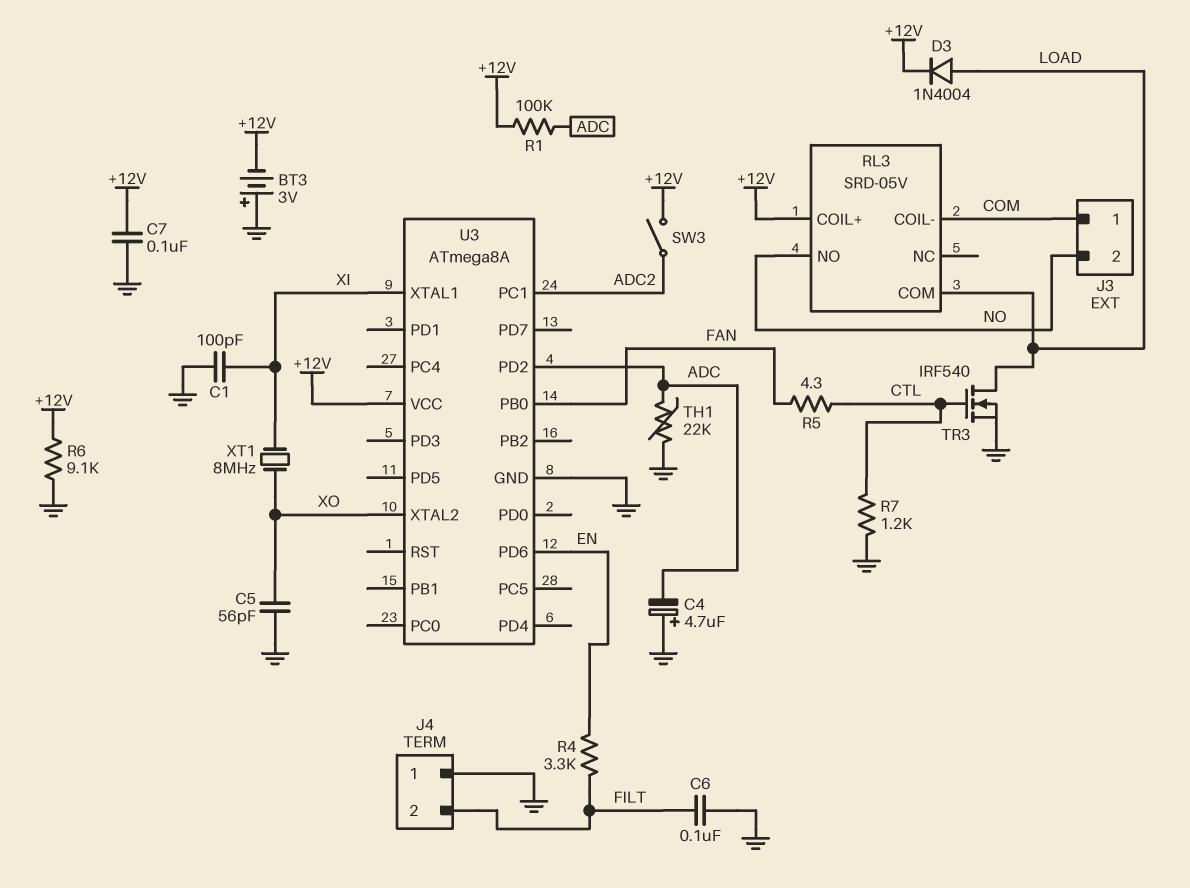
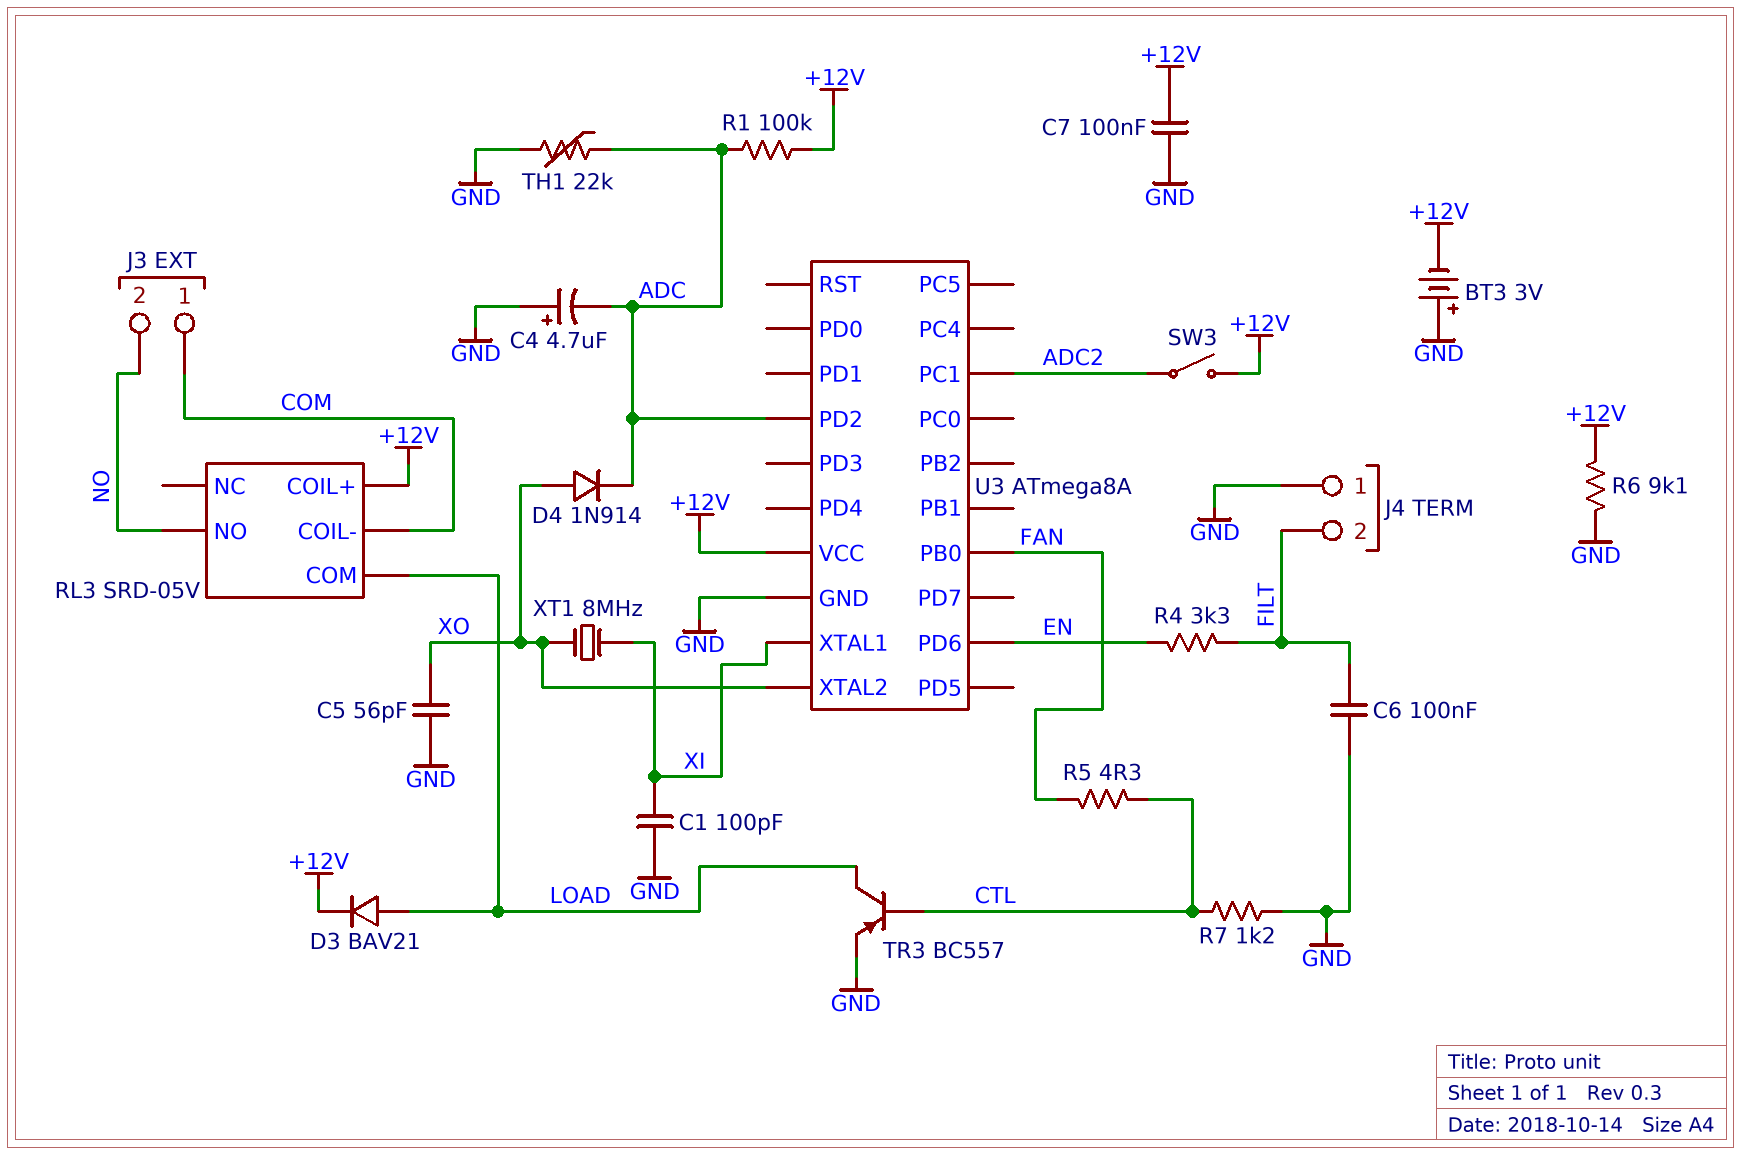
D3: diode 1N4004 (A LOAD, K +12V) -> diode BAV21 (A LOAD, K +12V)
D4: none -> diode 1N914 (A XO, K ADC)
TR3: NMOS IRF540 (G CTL, D LOAD, S GND) -> PNP BC557 (B CTL, C LOAD, E GND)

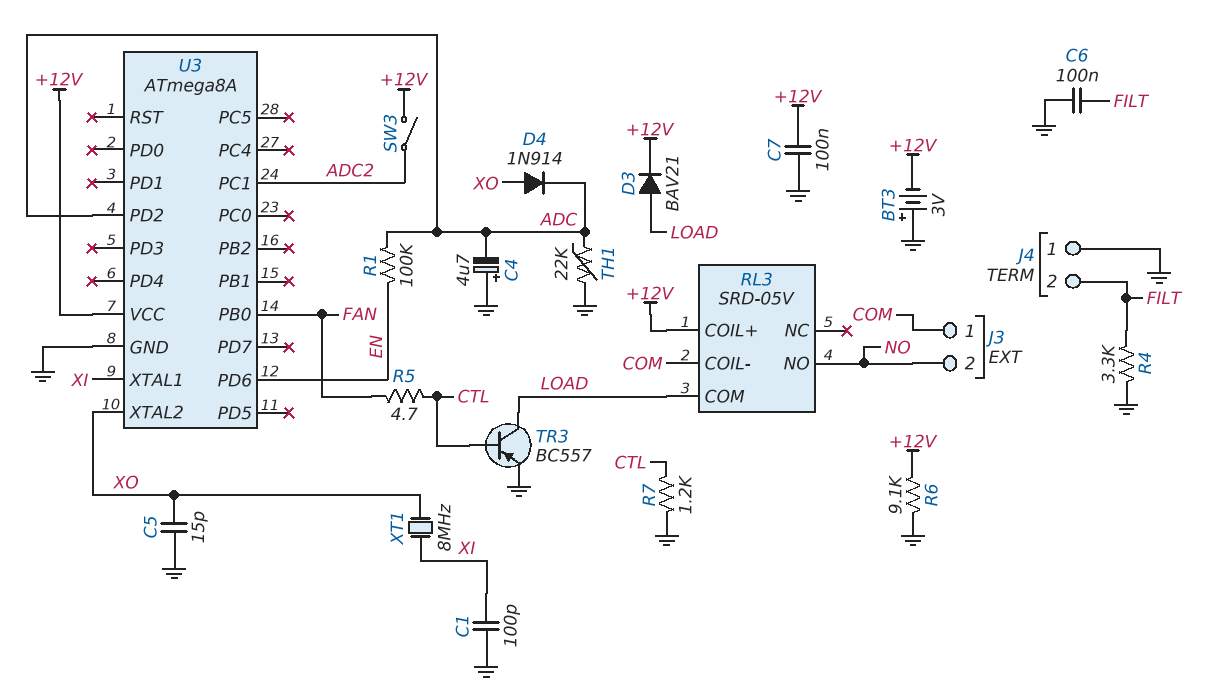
C5: 56pF (GND, XO) -> 15pF (GND, XO)
R1: 100k (+12V, ADC) -> 100k (ADC, EN)
R4: 3.3k (EN, FILT) -> 3.3k (FILT, GND)
R5: 4.3 (CTL, FAN) -> 4.7 (CTL, FAN)

